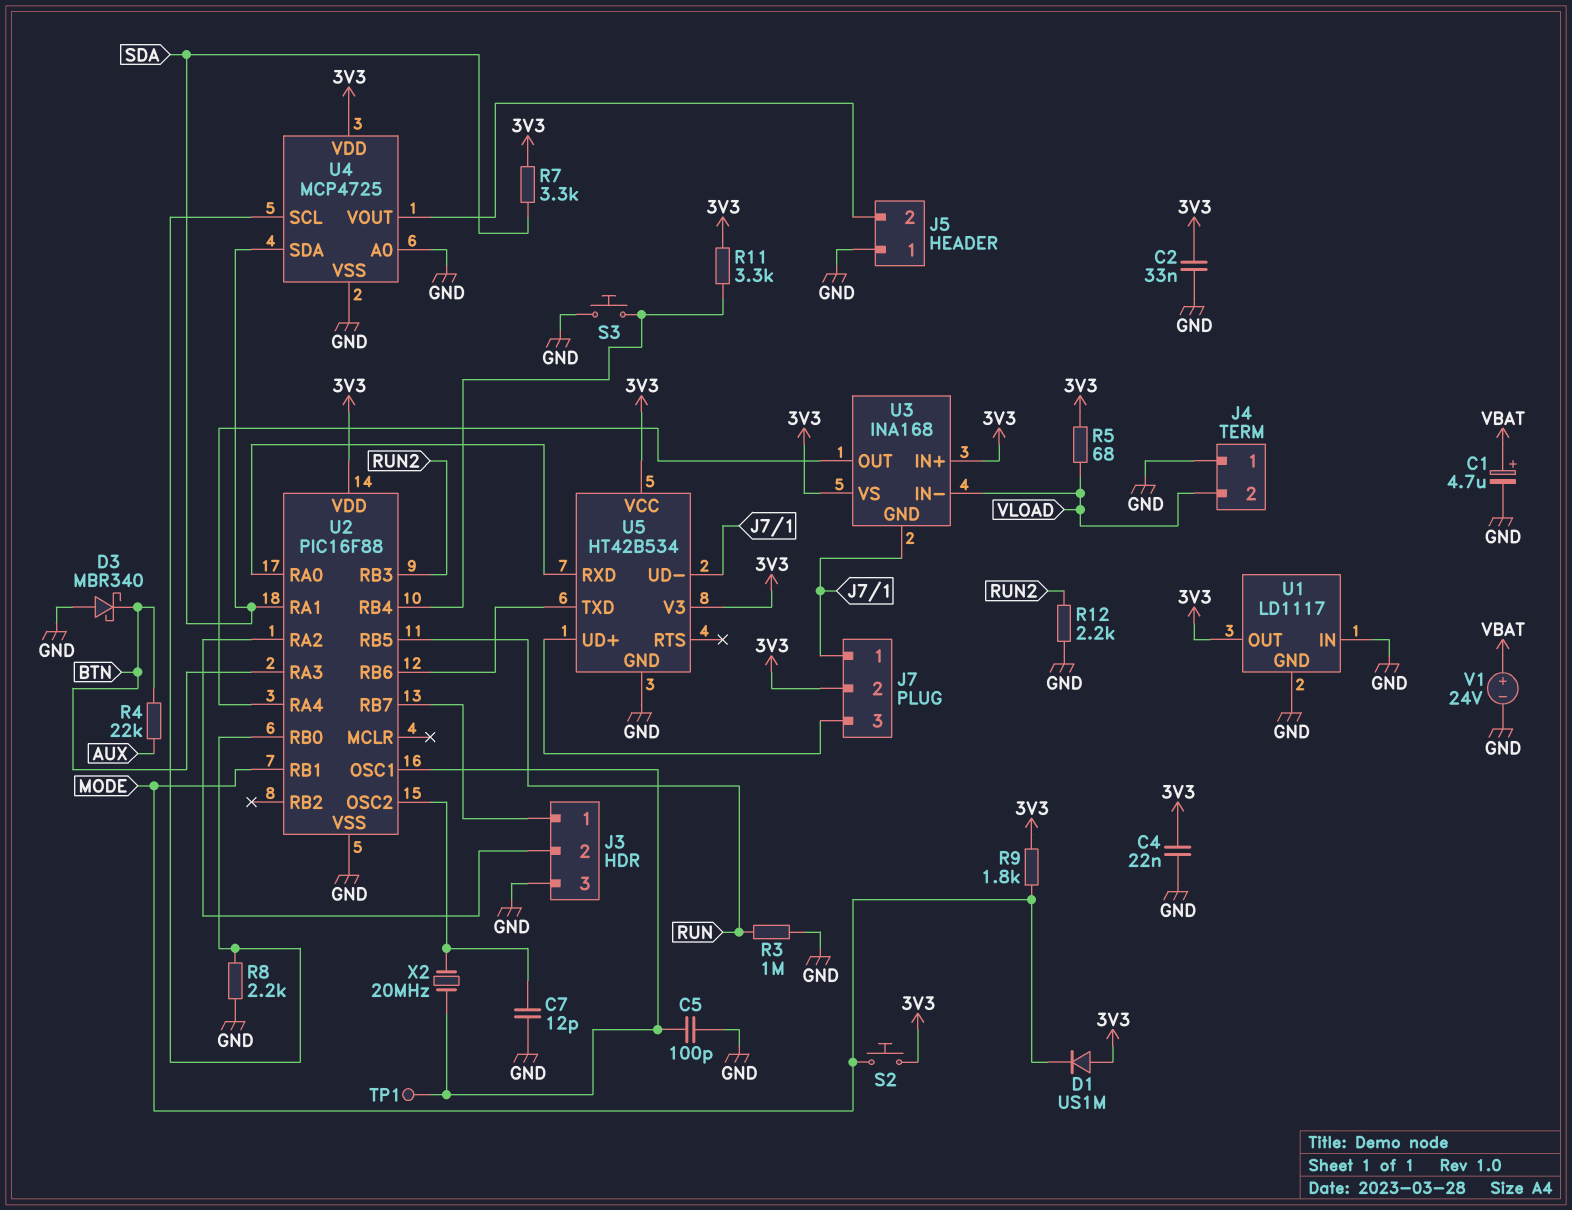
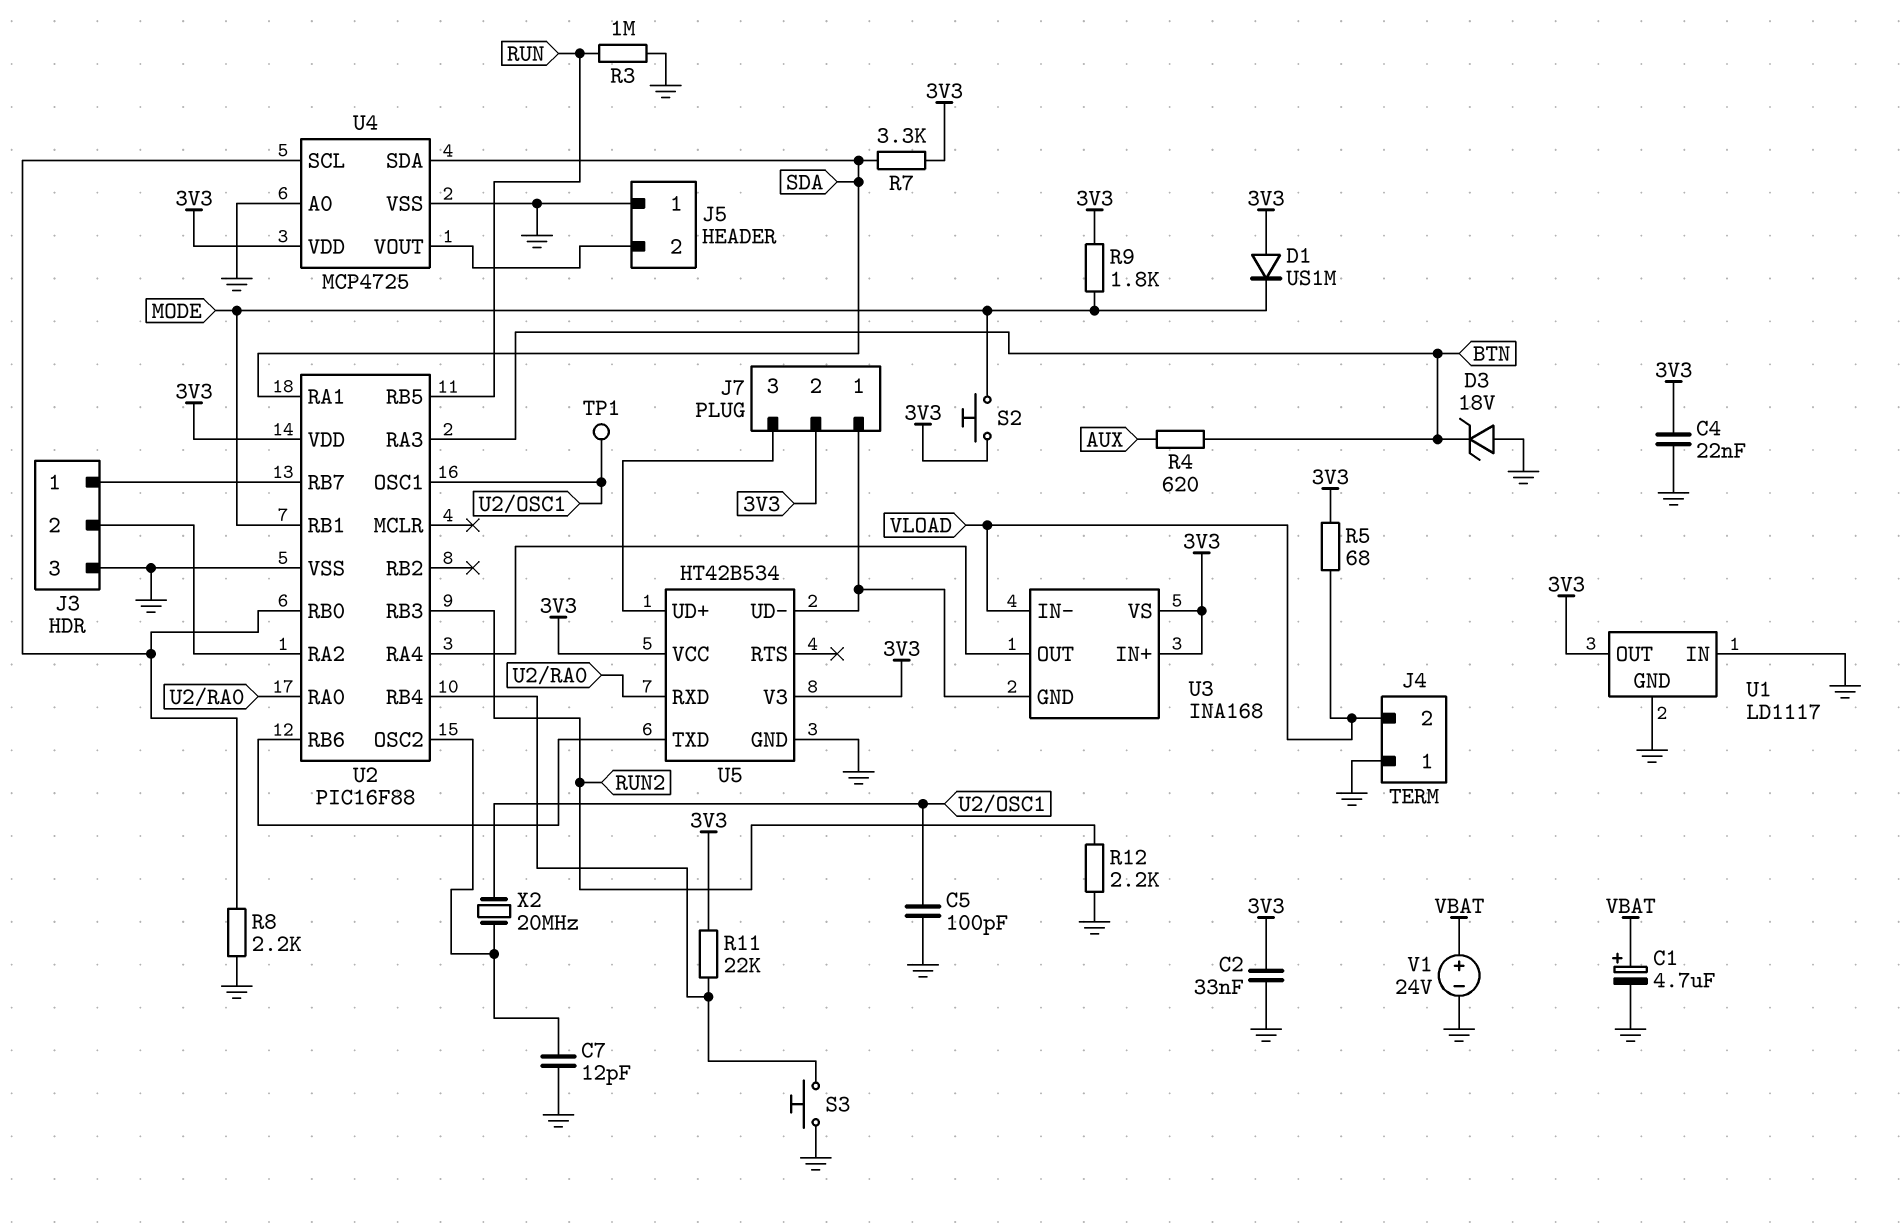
D3: schottky MBR340 (A GND, K BTN) -> zener 18V (A GND, K BTN)
R4: 22k (AUX, BTN) -> 620 (AUX, BTN)
R11: 3.3k (3V3, U2/RB4) -> 22k (3V3, U2/RB4)

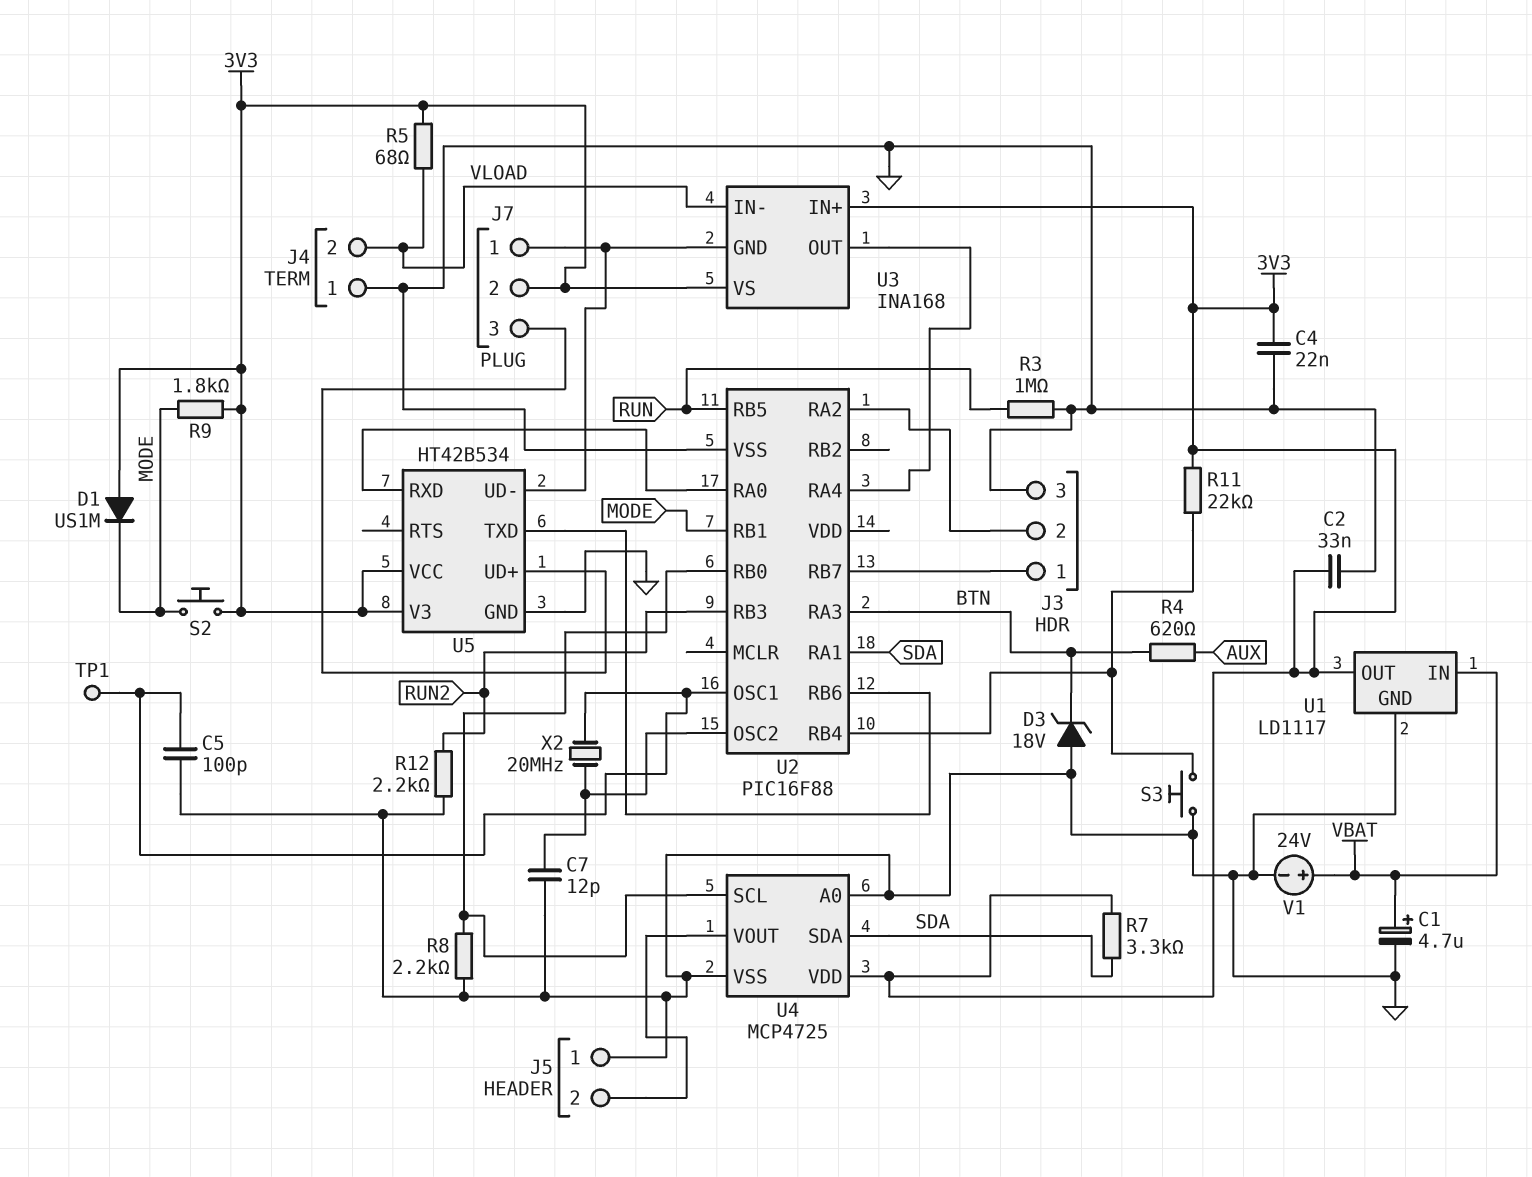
U1 pin IN: GND -> VBAT
U2 pin VDD: 3V3 -> none

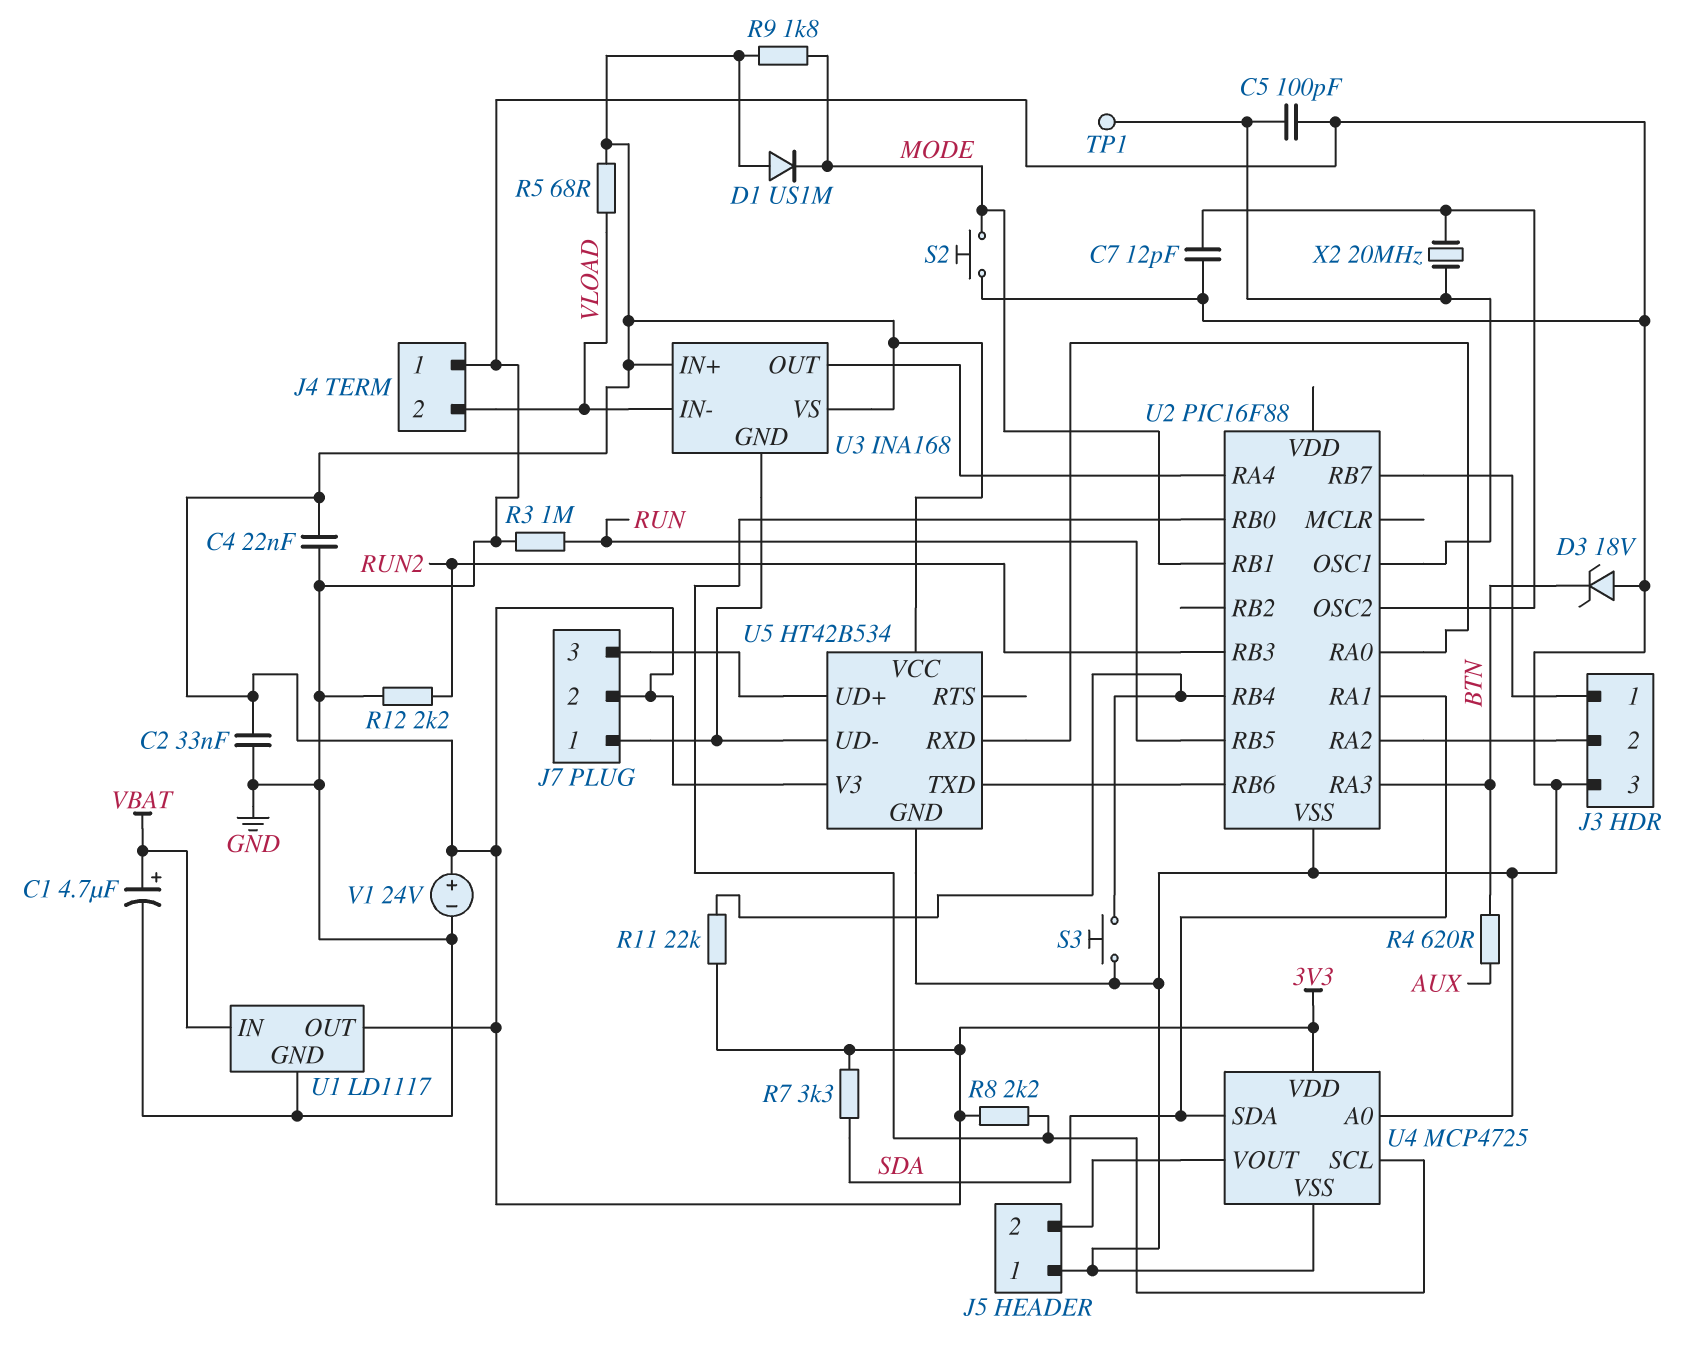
R8: 2.2k (GND, U2/RB0) -> 2.2k (3V3, U2/RB0)
S2: button (3V3, MODE) -> button (GND, MODE)
V1: 24V (plus VBAT, minus GND) -> 24V (plus 3V3, minus GND)

